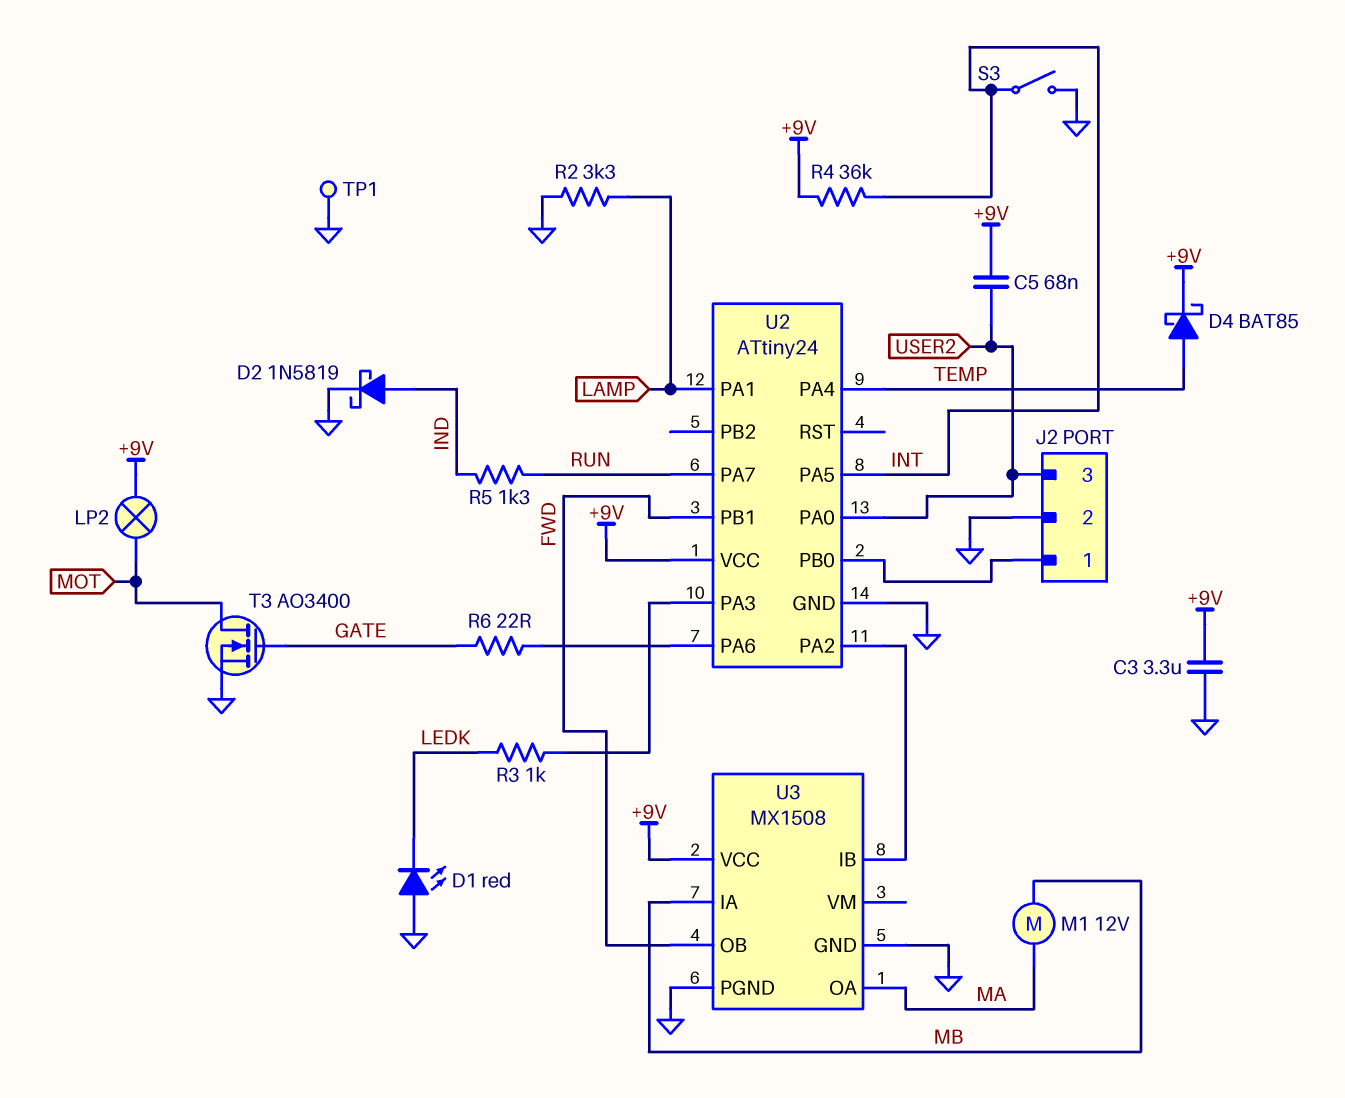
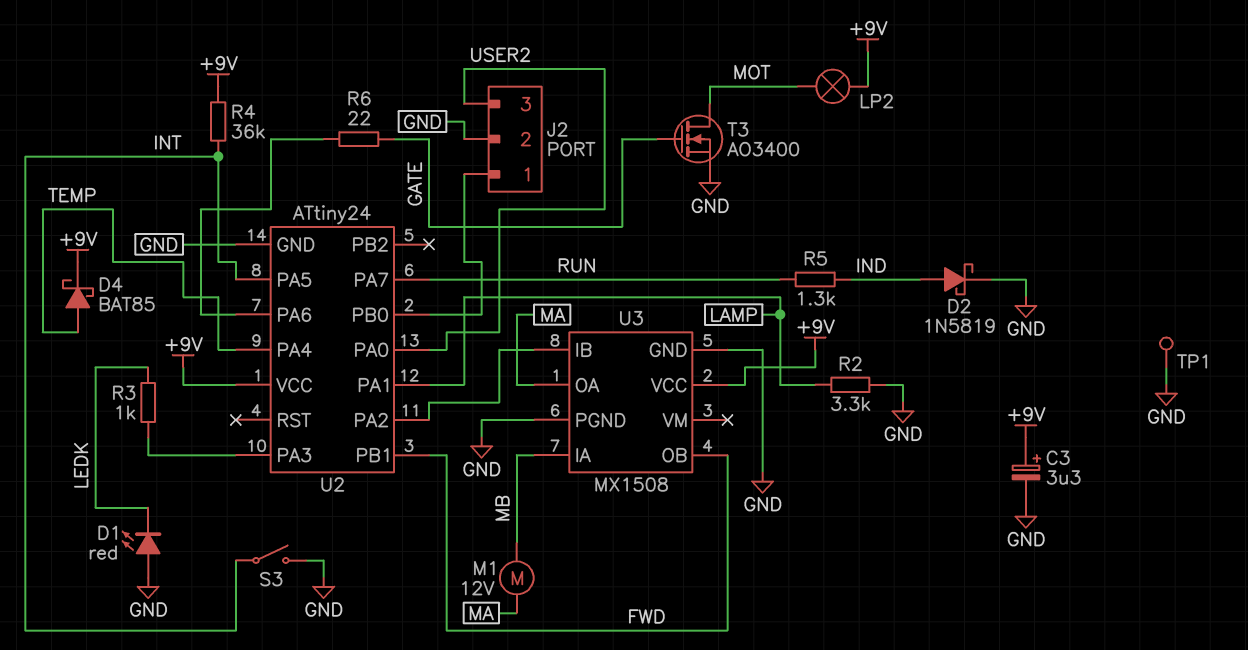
C3: 3.3uF (+9V, GND) -> 3.3uF (plus +9V, minus GND)
C5: 68nF (+9V, USER2) -> none

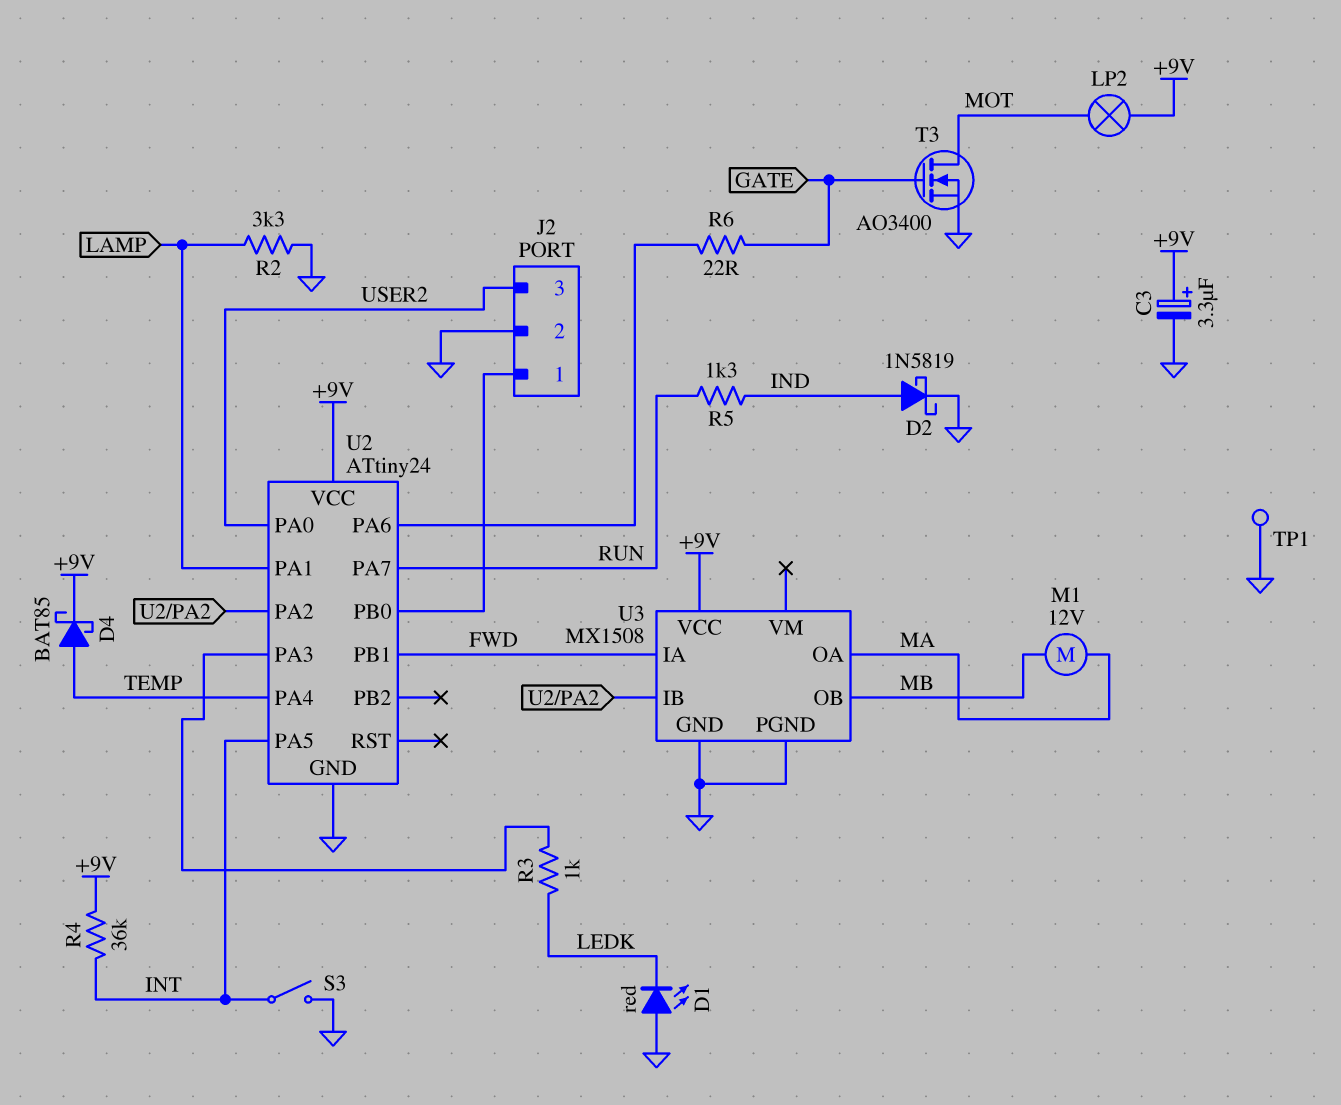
U3 pin IA: MB -> FWD
U3 pin OB: FWD -> MB

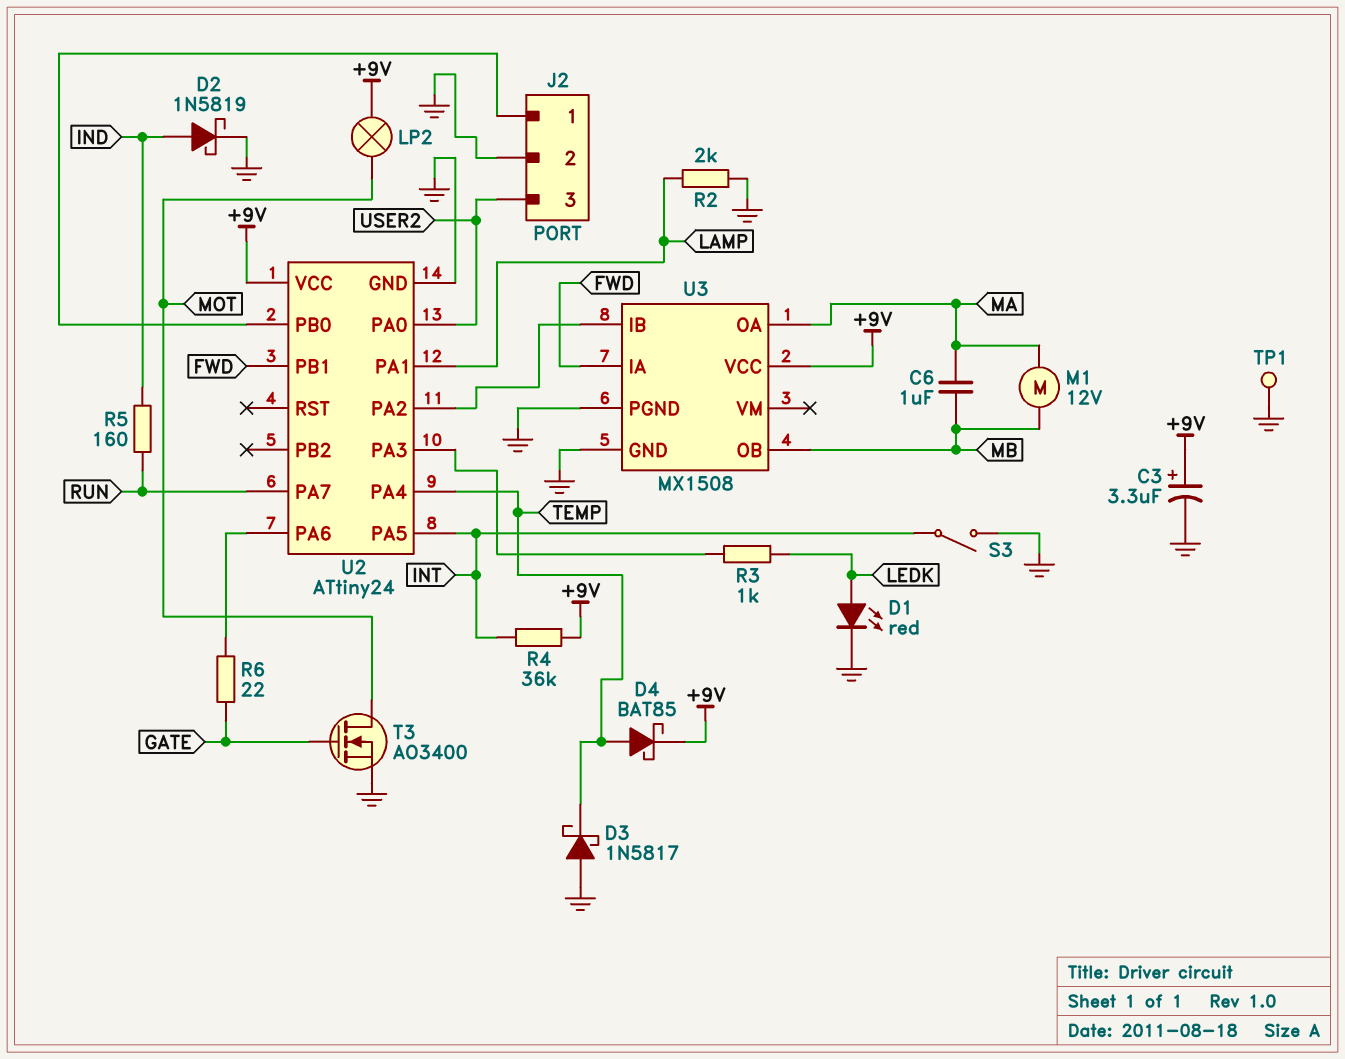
C6: none -> 1uF (MA, MB)
D1: LED red (A GND, K LEDK) -> LED red (A LEDK, K GND)
D3: none -> schottky 1N5817 (A GND, K TEMP)
R2: 3.3k (GND, LAMP) -> 2k (GND, LAMP)
R5: 1.3k (IND, RUN) -> 160 (IND, RUN)

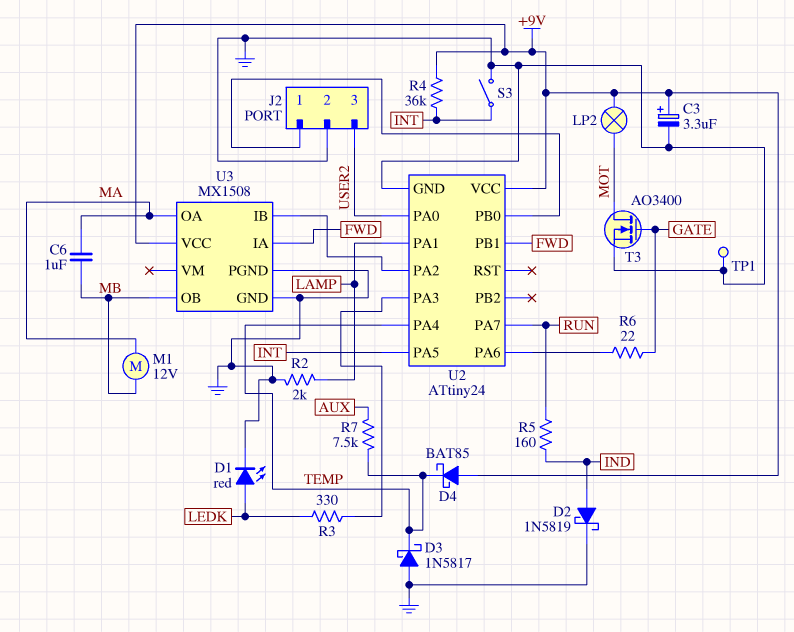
D4: schottky BAT85 (A TEMP, K +9V) -> schottky BAT85 (A +9V, K TEMP)
R3: 1k (LEDK, U2/PA3) -> 330 (LEDK, U2/PA3)
R7: none -> 7.5k (AUX, TEMP)

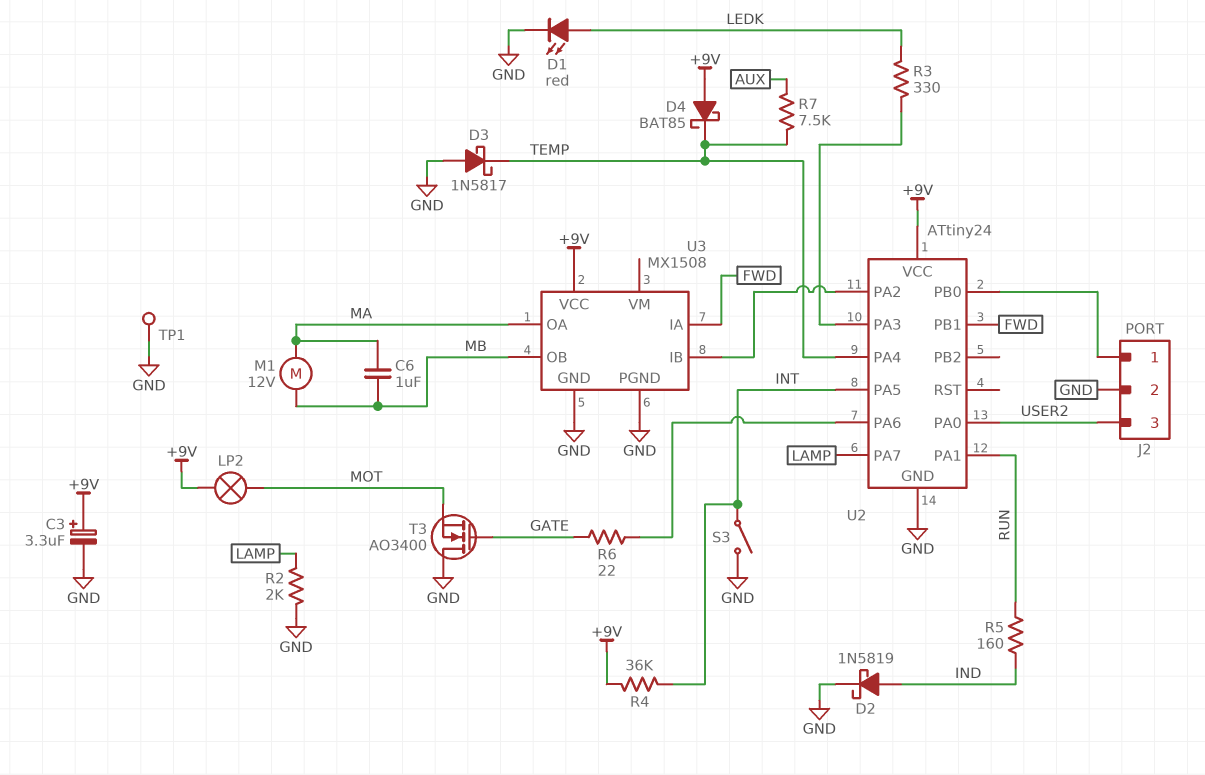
T3: NMOS AO3400 (G GATE, D MOT, S GND) -> NMOS AO3400 (G GATE, D GND, S MOT)
U2 pin PA1: LAMP -> RUN
U2 pin PA7: RUN -> LAMP

